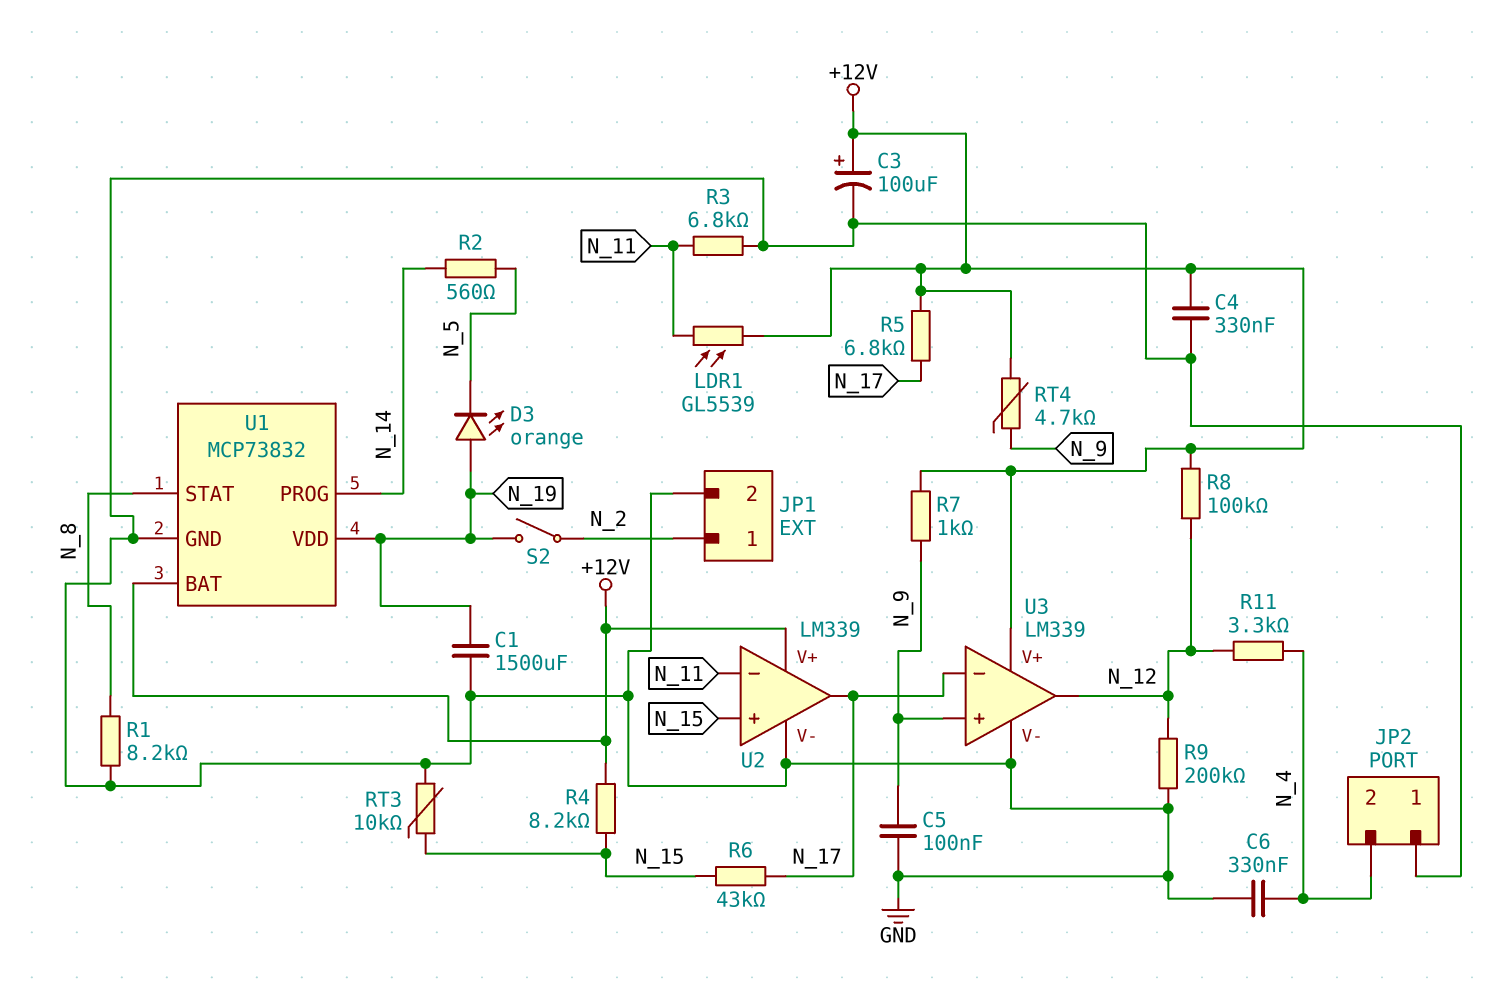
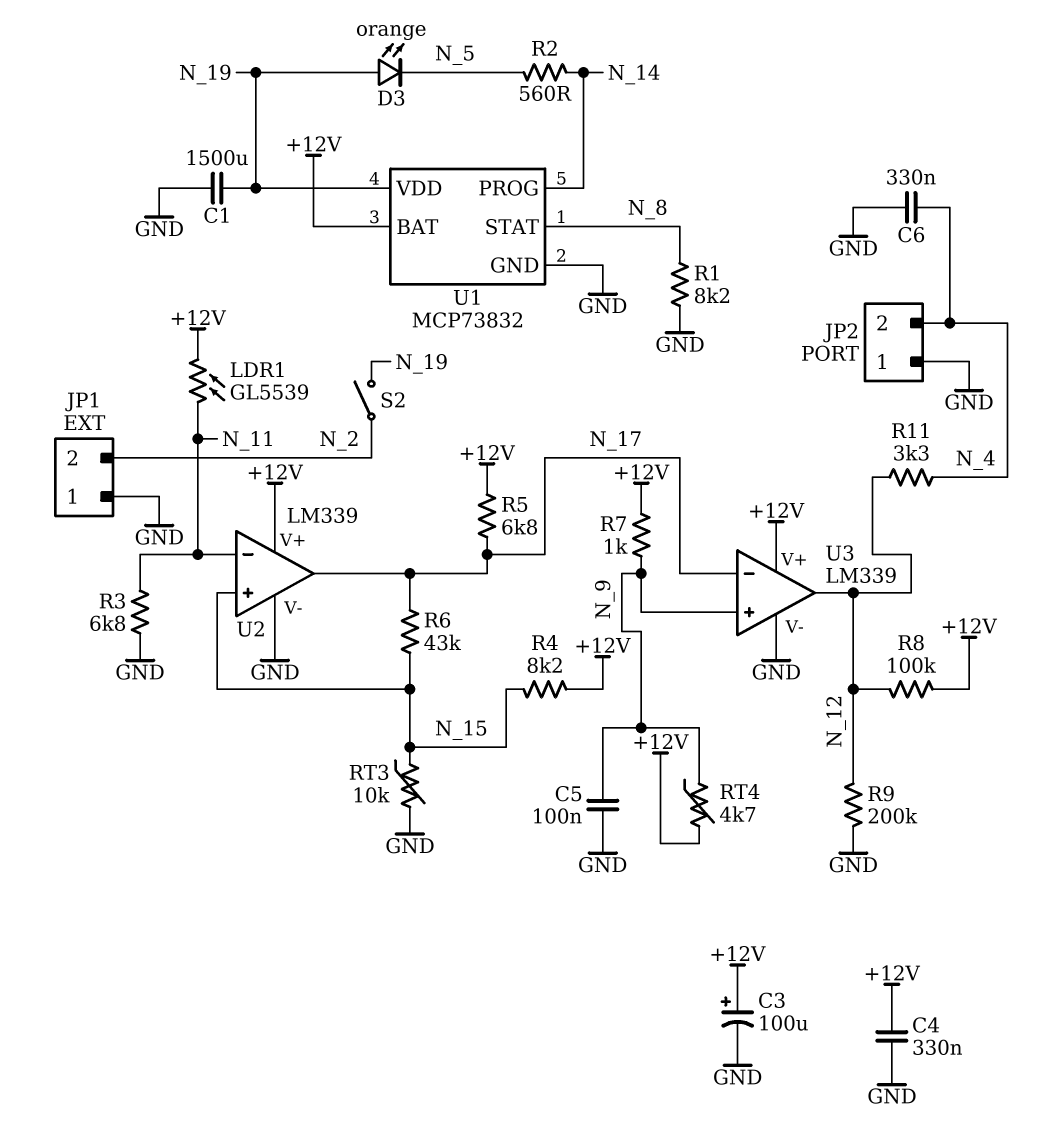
JP1 pin 1: N_2 -> GND
JP1 pin 2: GND -> N_2

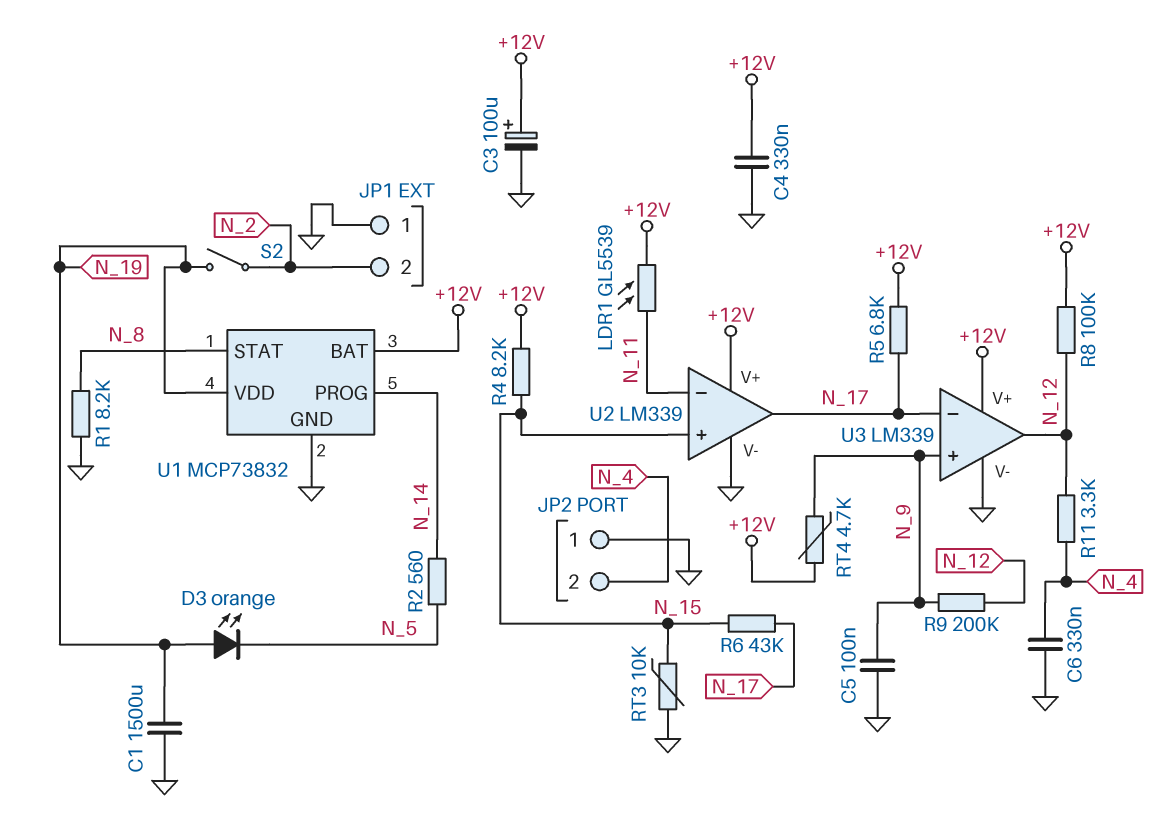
R3: 6.8k (GND, N_11) -> none
R7: 1k (+12V, N_9) -> none
R9: 200k (GND, N_12) -> 200k (N_9, N_12)

